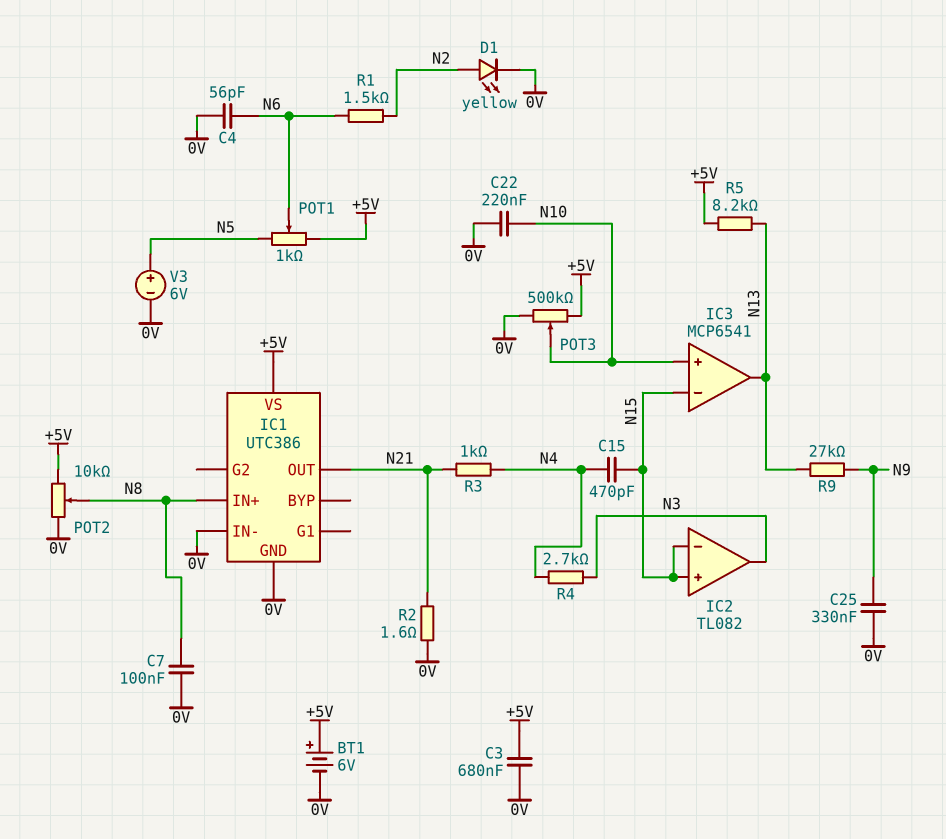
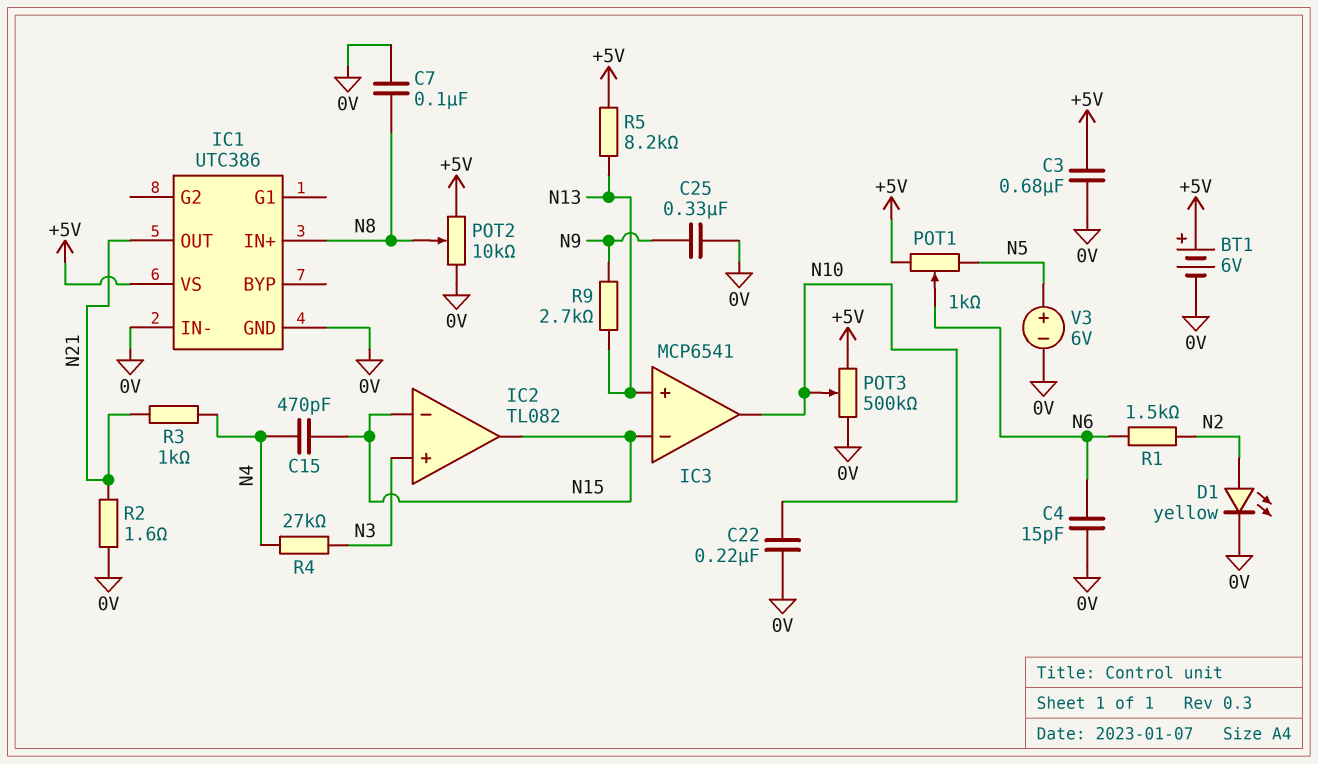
C4: 56pF (0V, N6) -> 15pF (0V, N6)
IC2 pin in+: N15 -> N3
IC2 pin out: N3 -> N15
IC3 pin in+: N10 -> N13
IC3 pin out: N13 -> N10
R4: 2.7k (N3, N4) -> 27k (N3, N4)
R9: 27k (N9, N13) -> 2.7k (N9, N13)

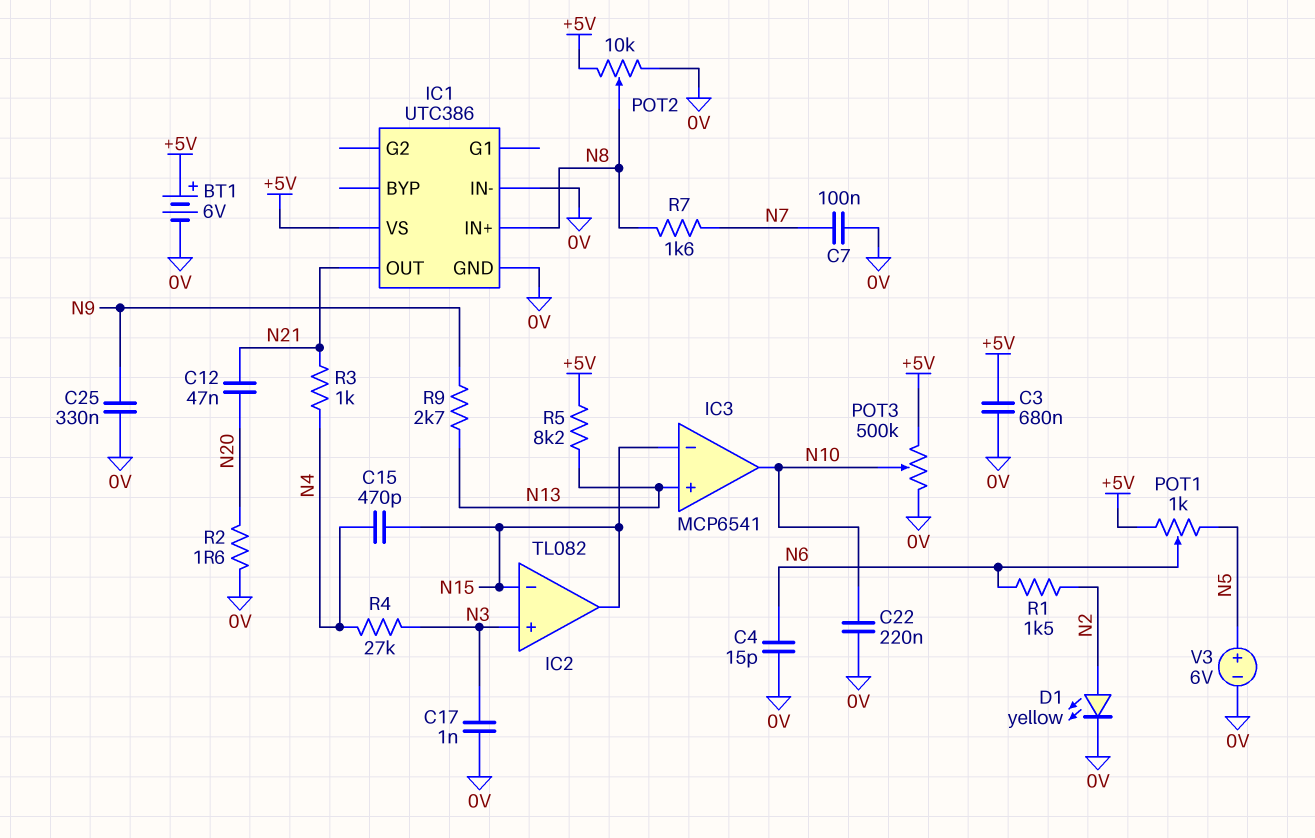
C7: 100nF (0V, N8) -> 100nF (0V, N7)
C12: none -> 47nF (N20, N21)
C17: none -> 1nF (0V, N3)
R2: 1.6 (0V, N21) -> 1.6 (0V, N20)
R7: none -> 1.6k (N7, N8)

